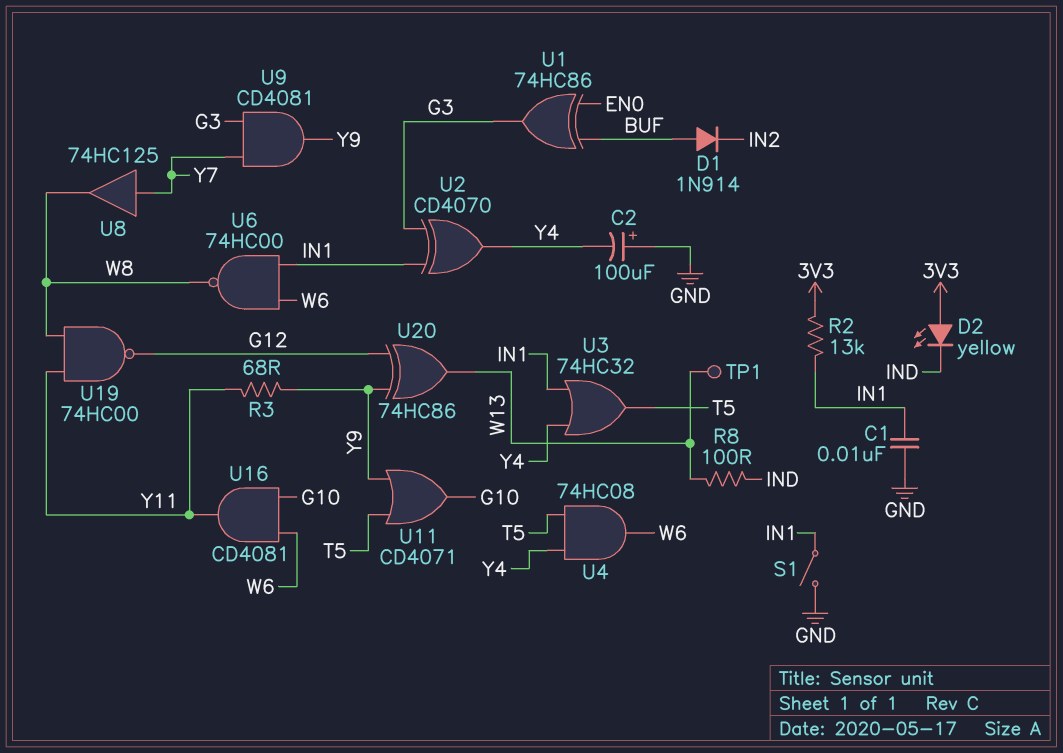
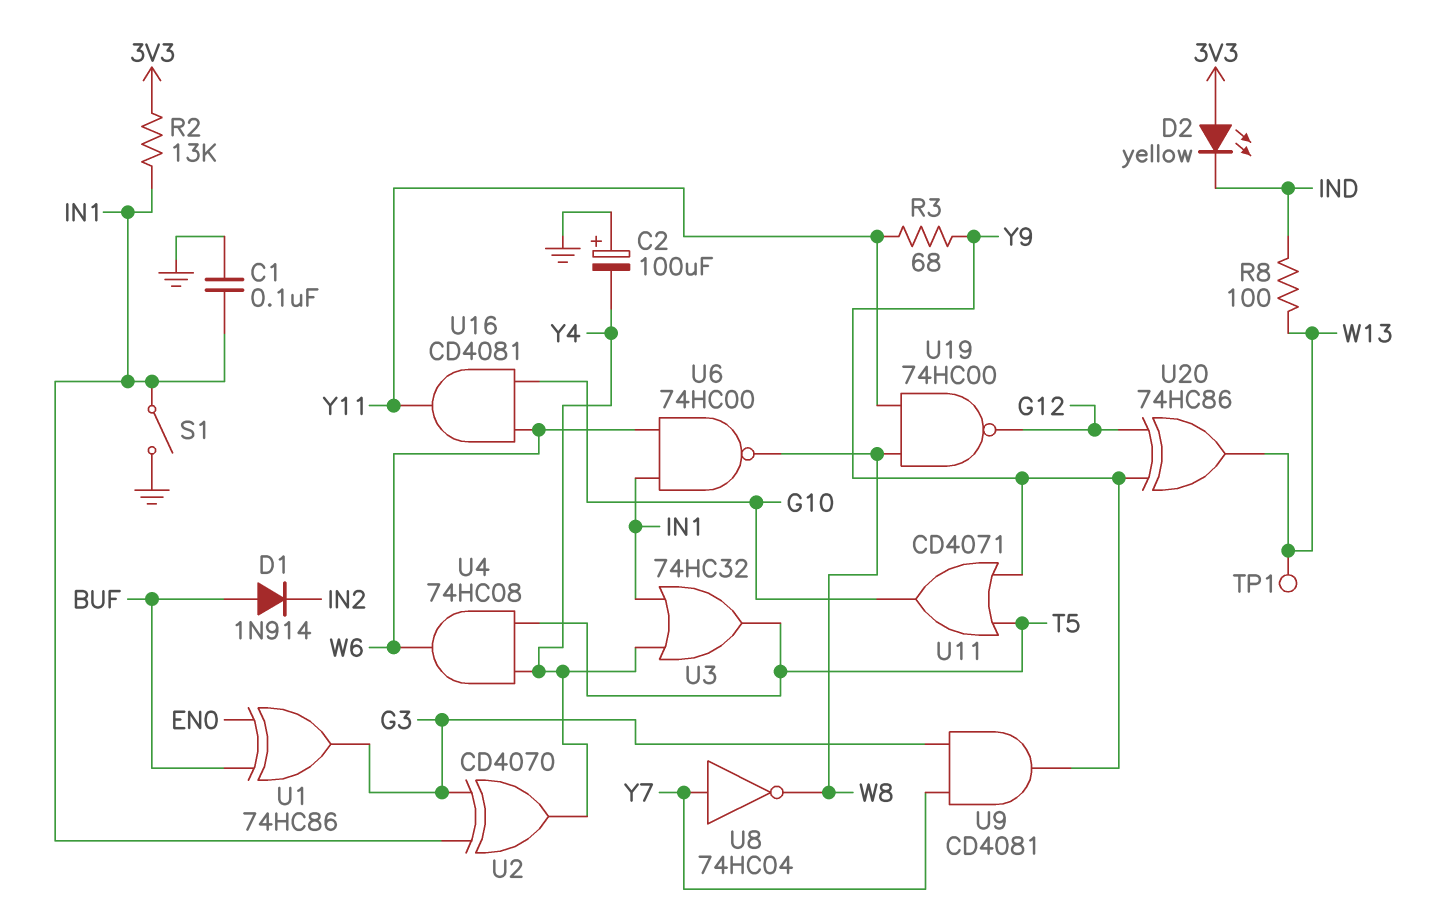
C1: 10nF (GND, IN1) -> 100nF (GND, IN1)
U8: buffer 74HC125 (in Y7, out W8) -> NOT 74HC04 (in Y7, out W8)

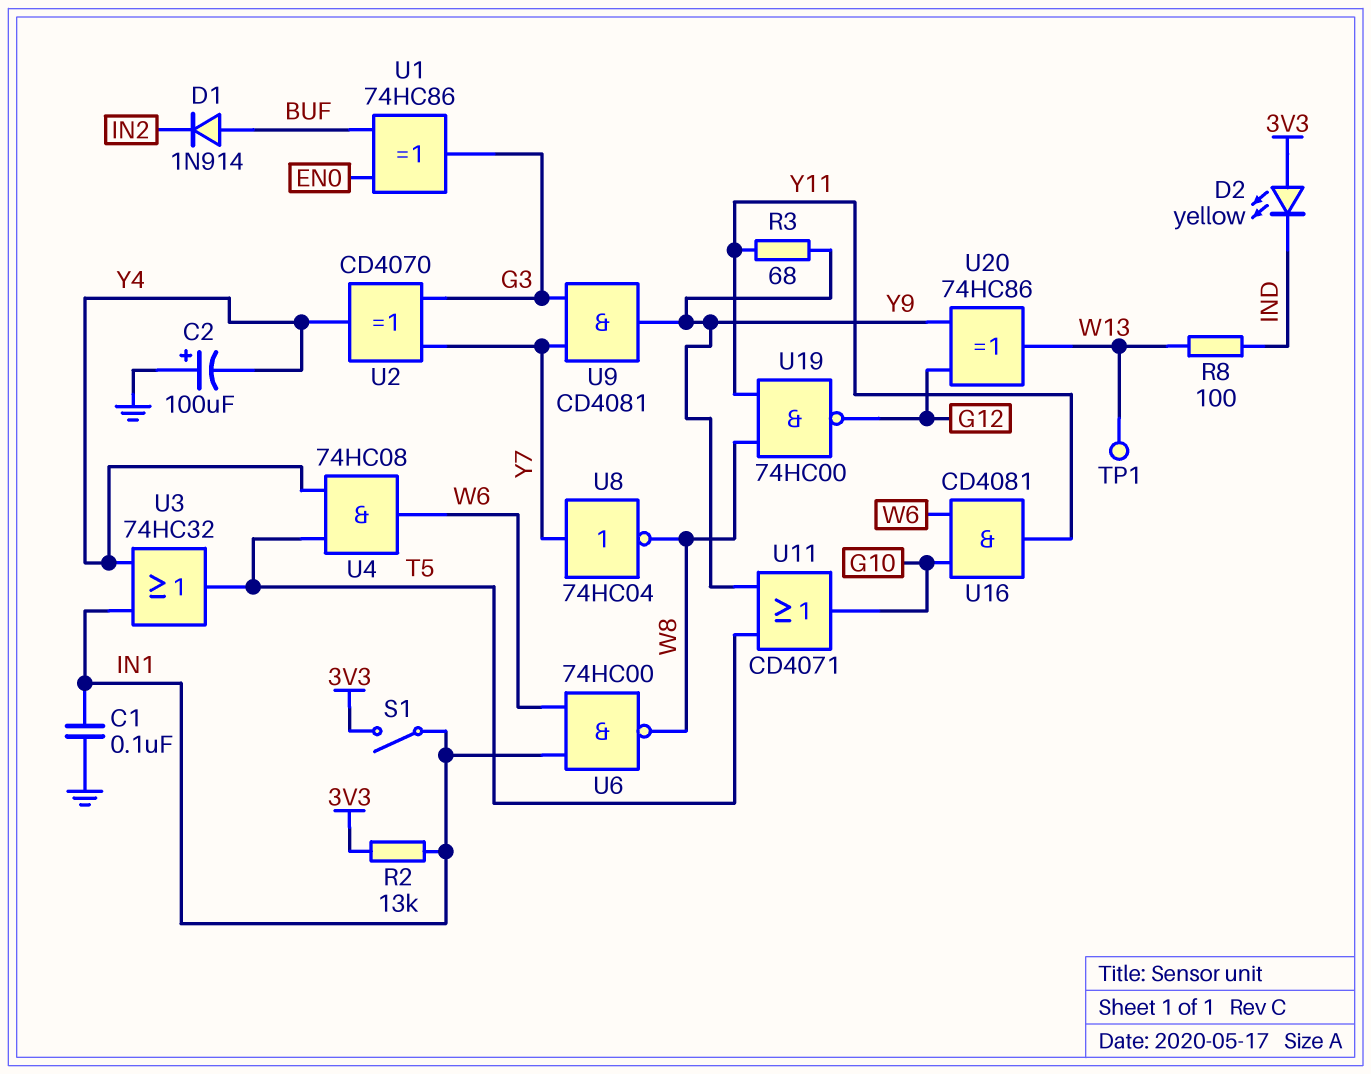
S1: switch (GND, IN1) -> switch (3V3, IN1)
U2: XOR CD4070 (in G3, in IN1, out Y4) -> XOR CD4070 (in G3, in Y7, out Y4)

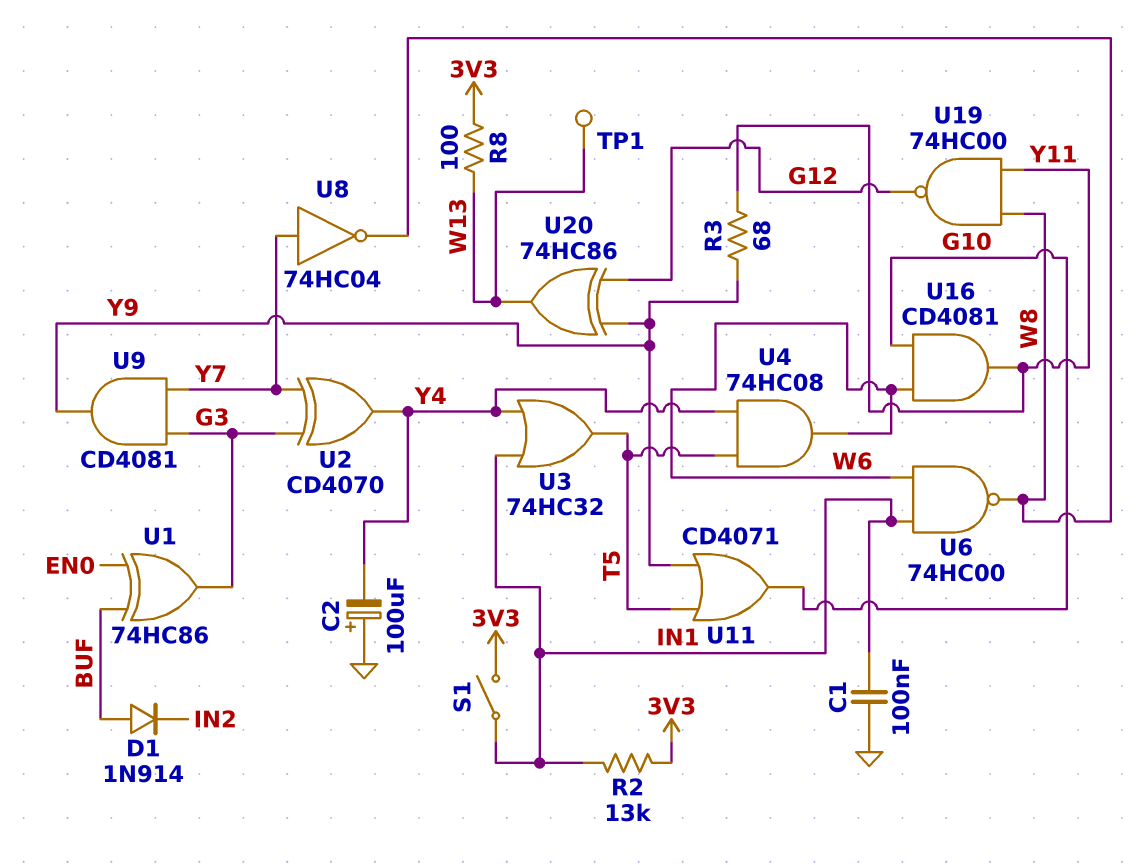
D2: LED yellow (A 3V3, K IND) -> none
R8: 100 (IND, W13) -> 100 (3V3, W13)

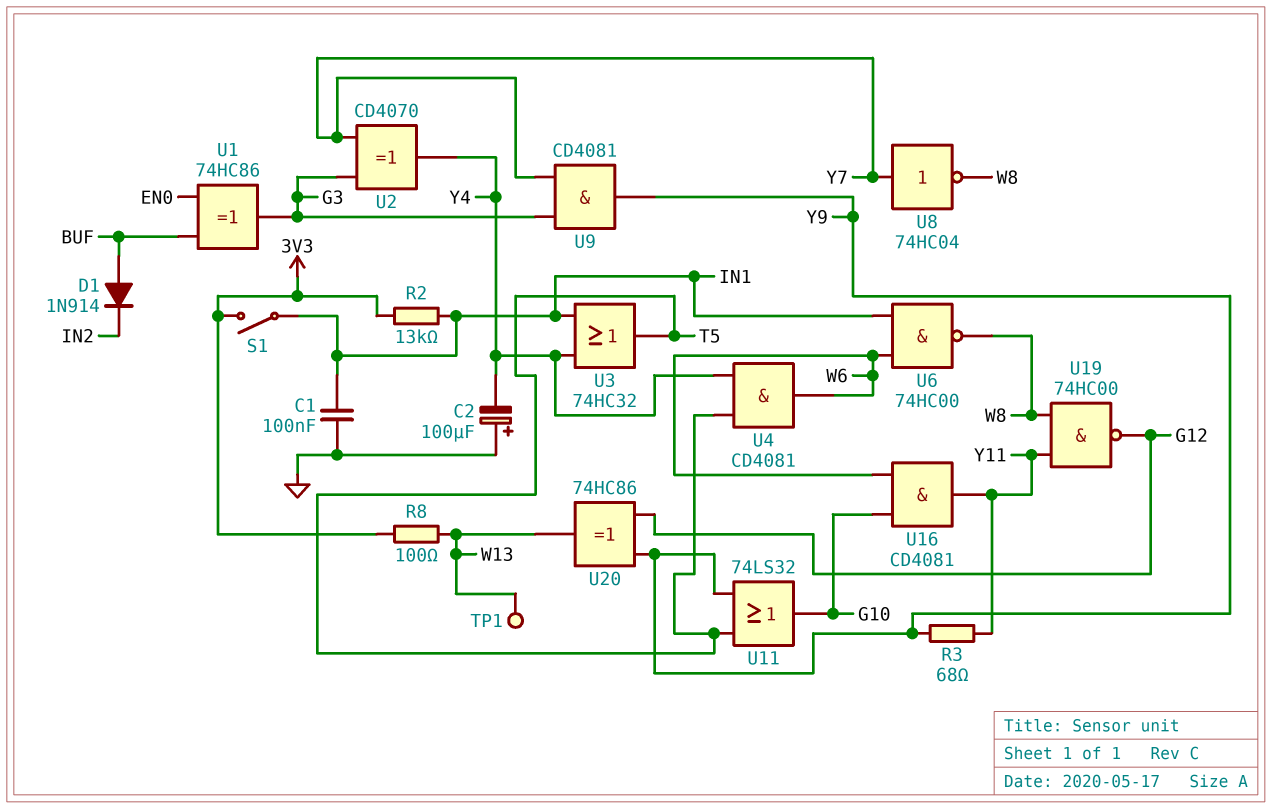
U4: AND 74HC08 (in T5, in Y4, out W6) -> AND CD4081 (in T5, in Y4, out W6)
U11: OR CD4071 (in T5, in Y9, out G10) -> OR 74LS32 (in T5, in Y9, out G10)

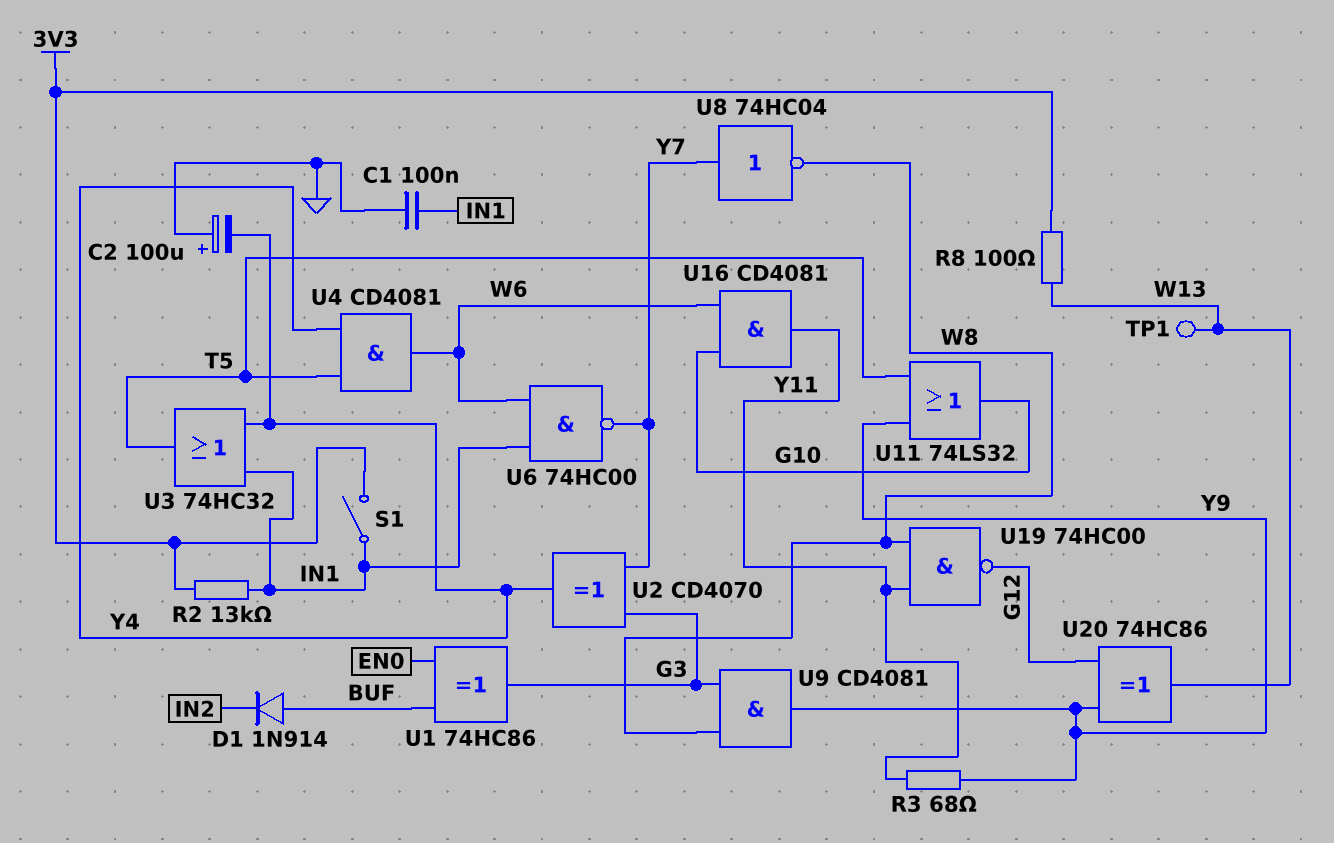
U6: NAND 74HC00 (in IN1, in W6, out W8) -> NAND 74HC00 (in IN1, in W6, out Y7)
U9: AND CD4081 (in G3, in Y7, out Y9) -> AND CD4081 (in G3, in W8, out Y9)

